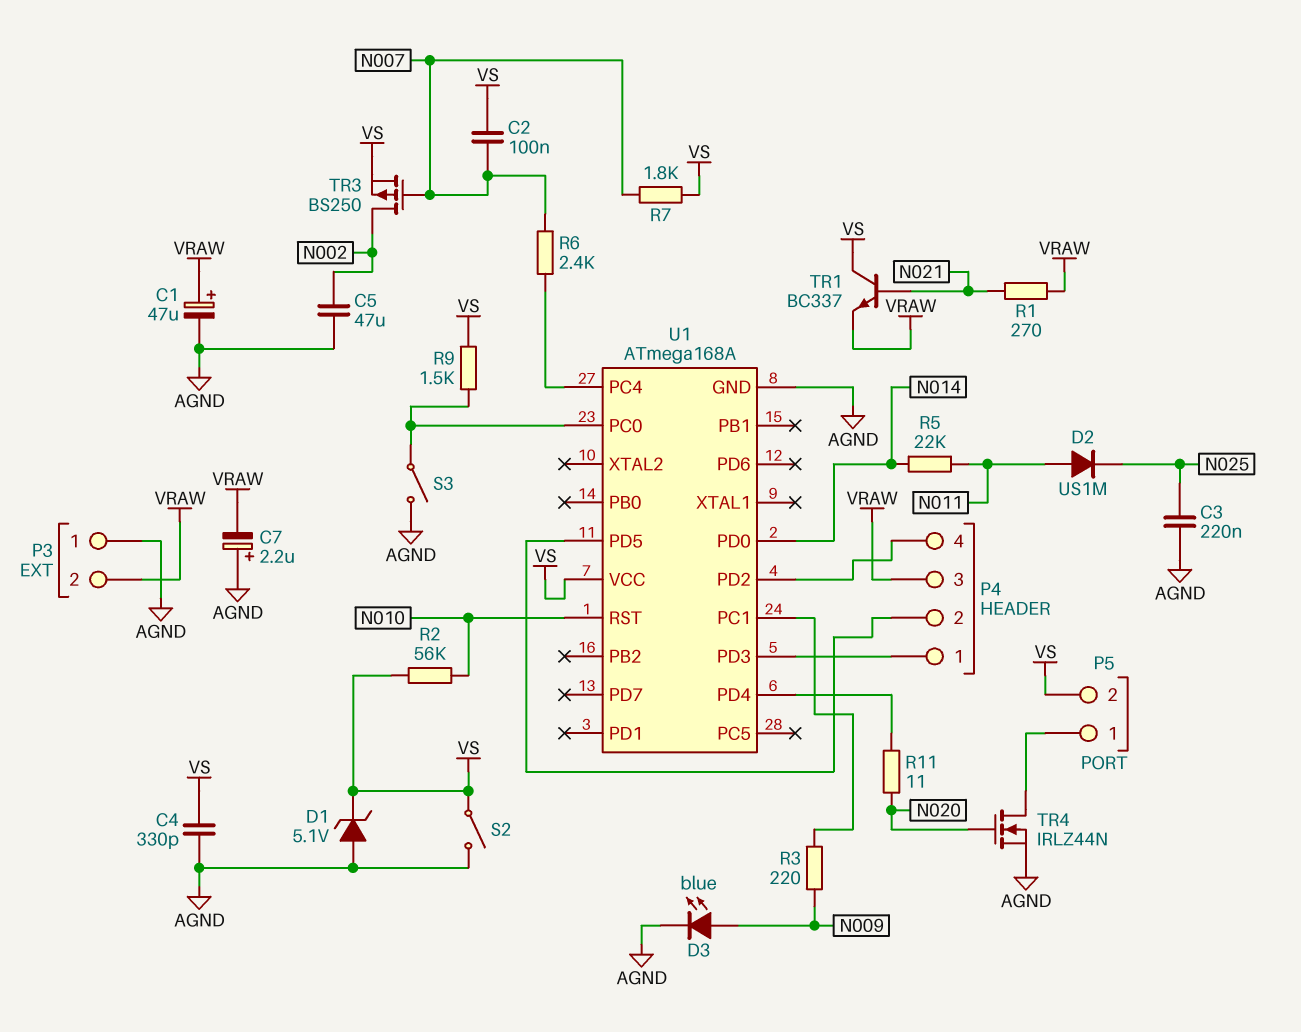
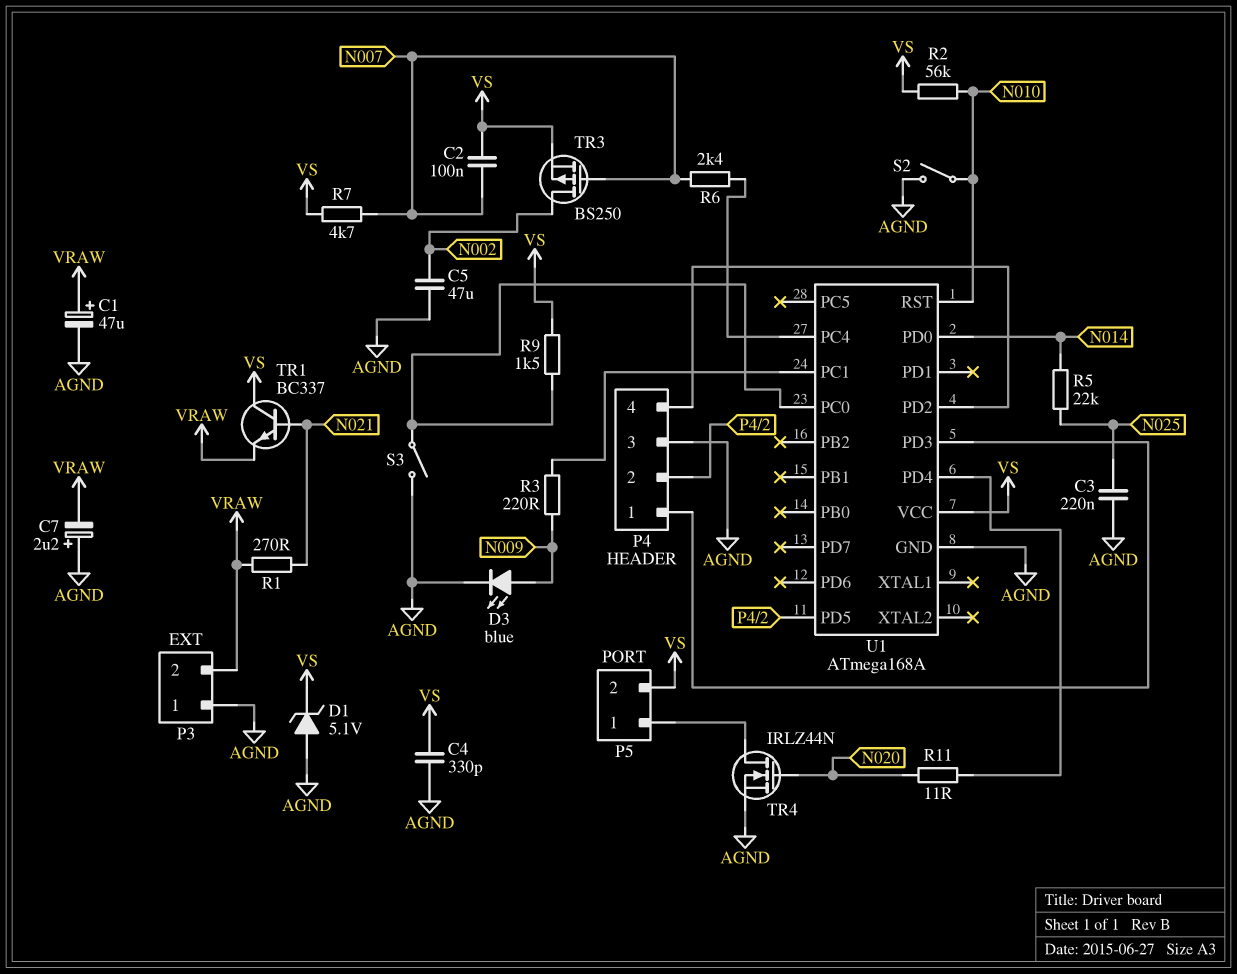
D2: diode US1M (A N011, K N025) -> none
P4 pin 3: VRAW -> AGND
R5: 22k (N011, N014) -> 22k (N014, N025)
R7: 1.8k (N007, VS) -> 4.7k (N007, VS)
S2: switch (AGND, VS) -> switch (AGND, N010)

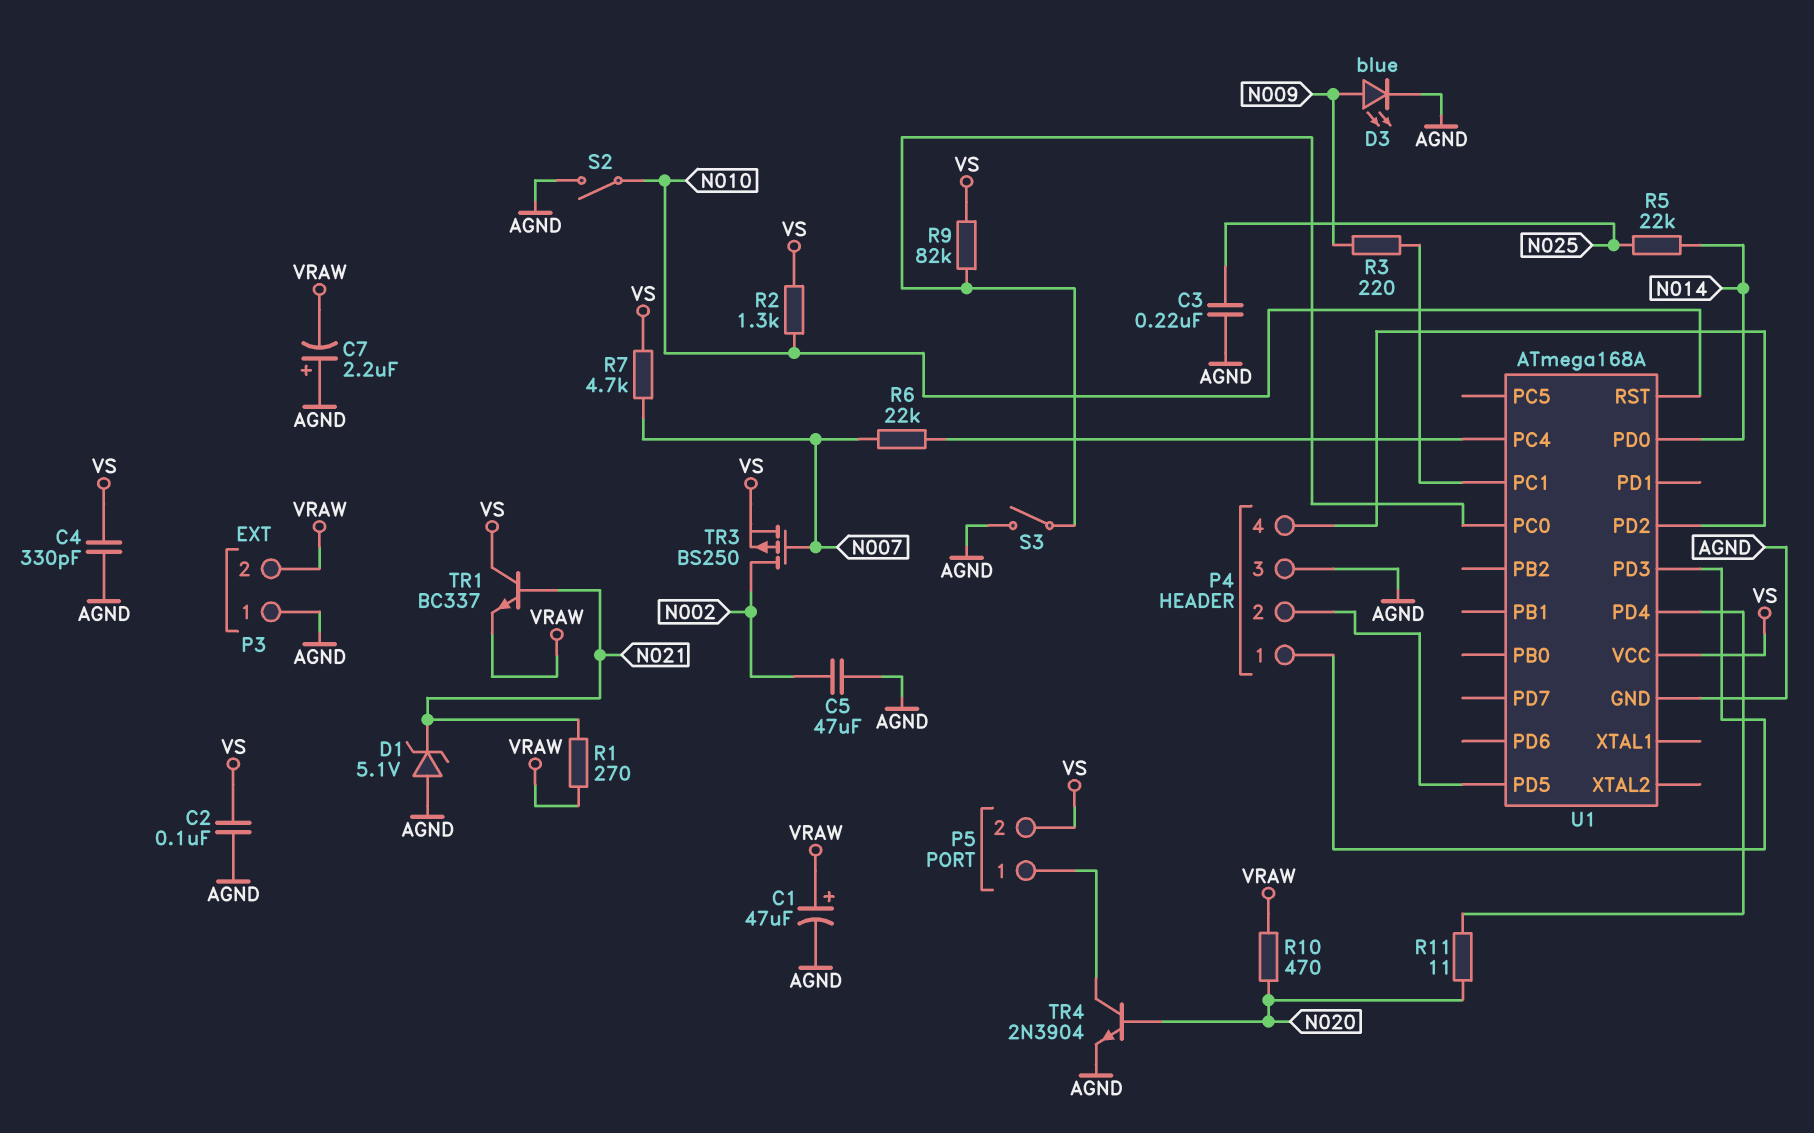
C2: 100nF (N007, VS) -> 100nF (AGND, VS)
D1: zener 5.1V (A AGND, K VS) -> zener 5.1V (A AGND, K N021)
R2: 56k (N010, VS) -> 1.3k (N010, VS)
R6: 2.4k (N007, U1/PC4) -> 22k (N007, U1/PC4)
R9: 1.5k (U1/PC0, VS) -> 82k (U1/PC0, VS)
R10: none -> 470 (N020, VRAW)
TR4: NMOS IRLZ44N (G N020, D P5/1, S AGND) -> NPN 2N3904 (B N020, C P5/1, E AGND)

